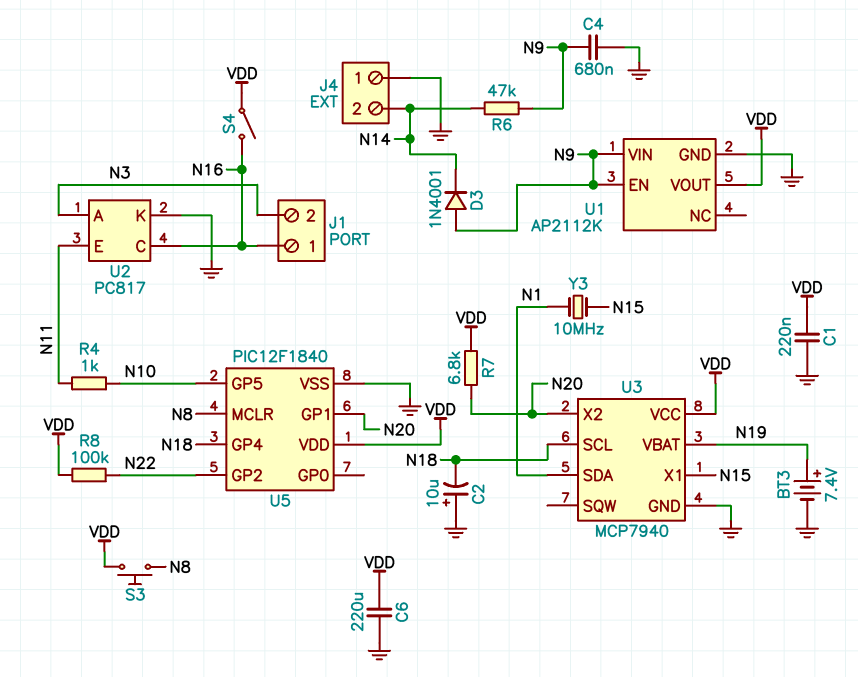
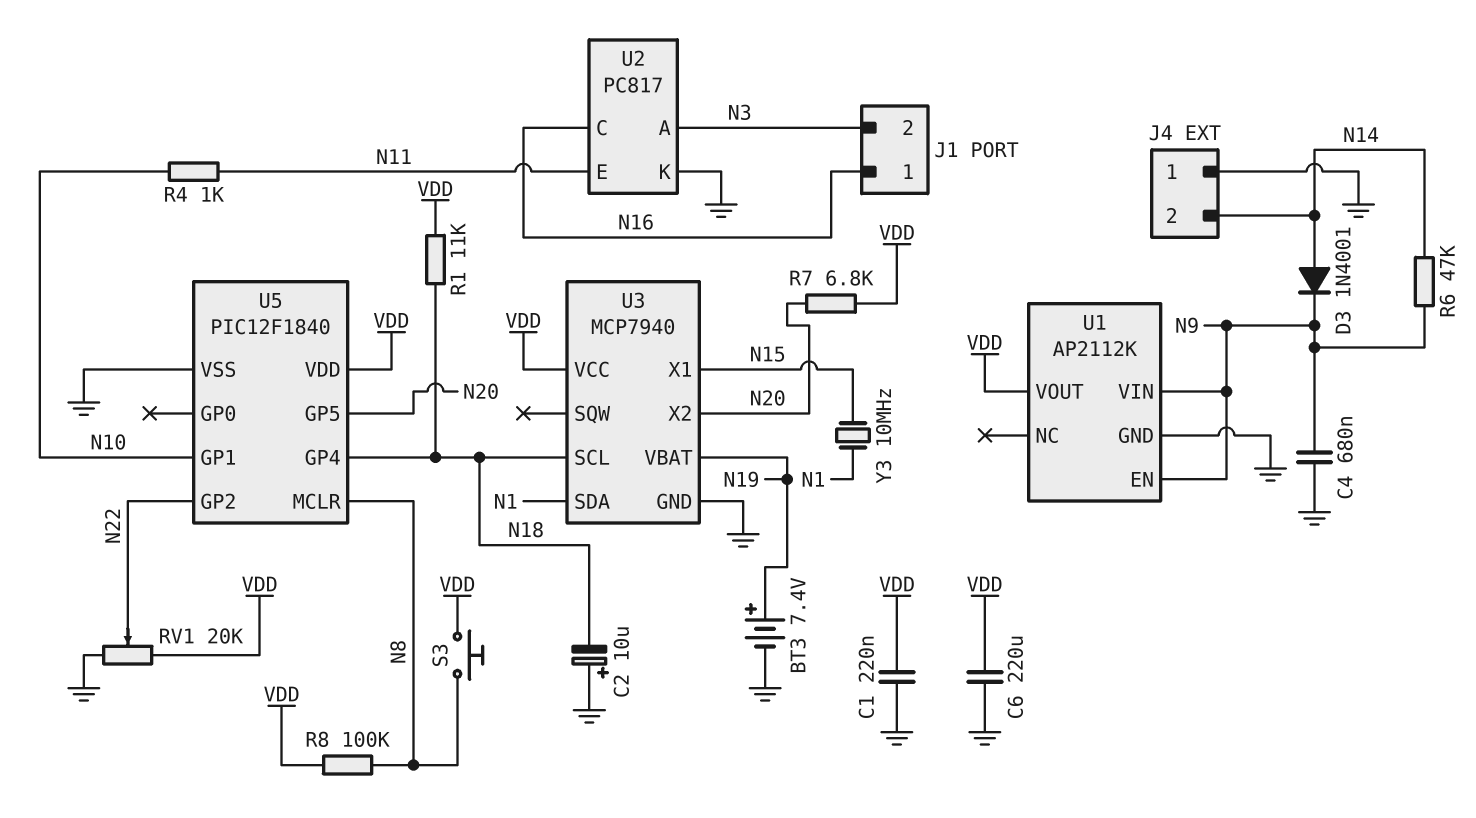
D3: diode 1N4001 (A N9, K N14) -> diode 1N4001 (A N14, K N9)
R1: none -> 11k (N18, VDD)
R8: 100k (N22, VDD) -> 100k (N8, VDD)
RV1: none -> 20k (GND, VDD, wiper N22)
S4: switch (N16, VDD) -> none
U5 pin GP1: N20 -> N10
U5 pin GP5: N10 -> N20

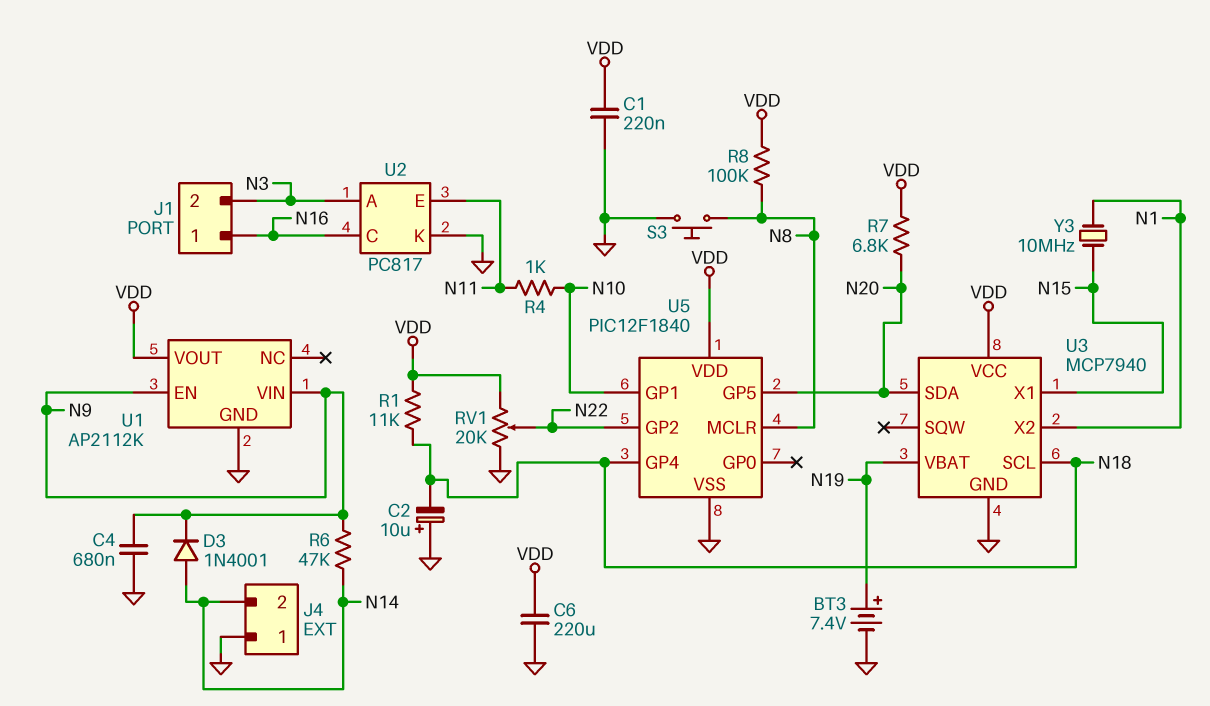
S3: button (N8, VDD) -> button (GND, N8)
U3 pin SDA: N1 -> N20
U3 pin X2: N20 -> N1

